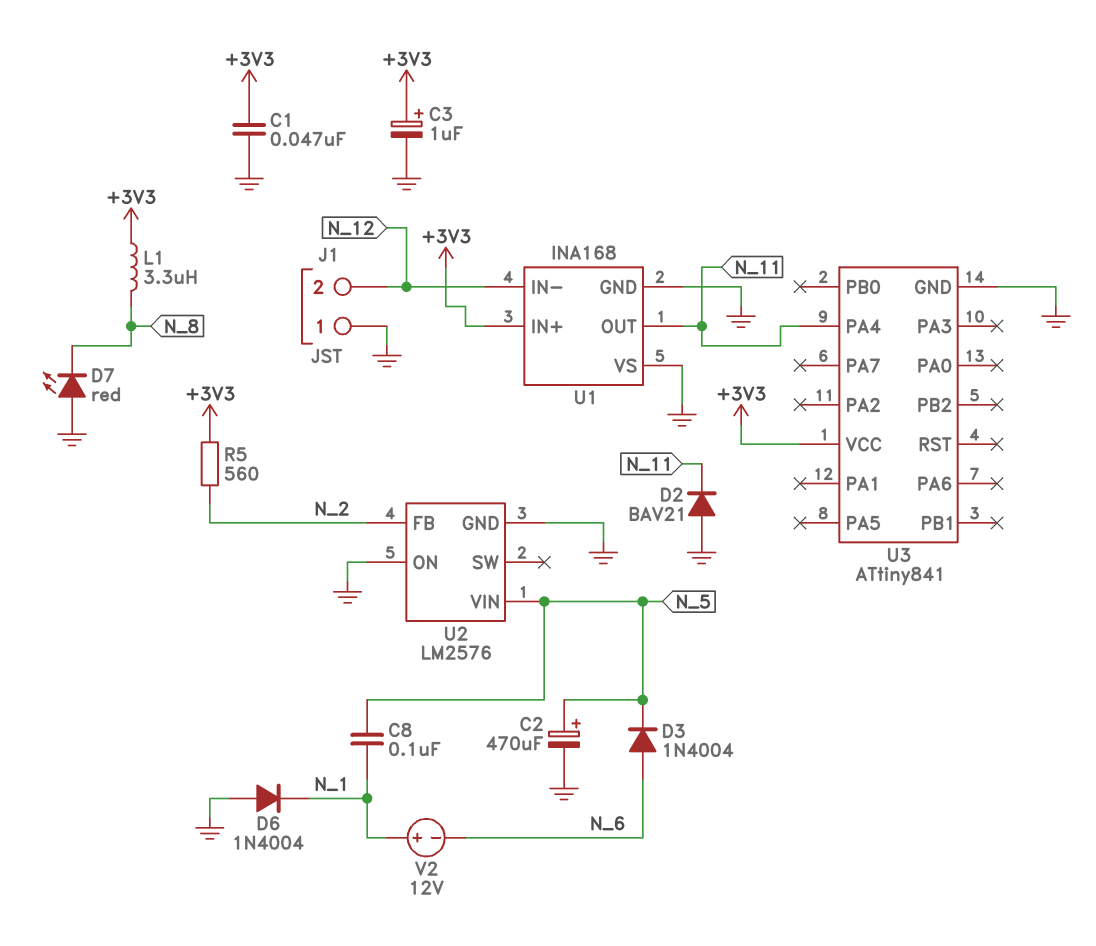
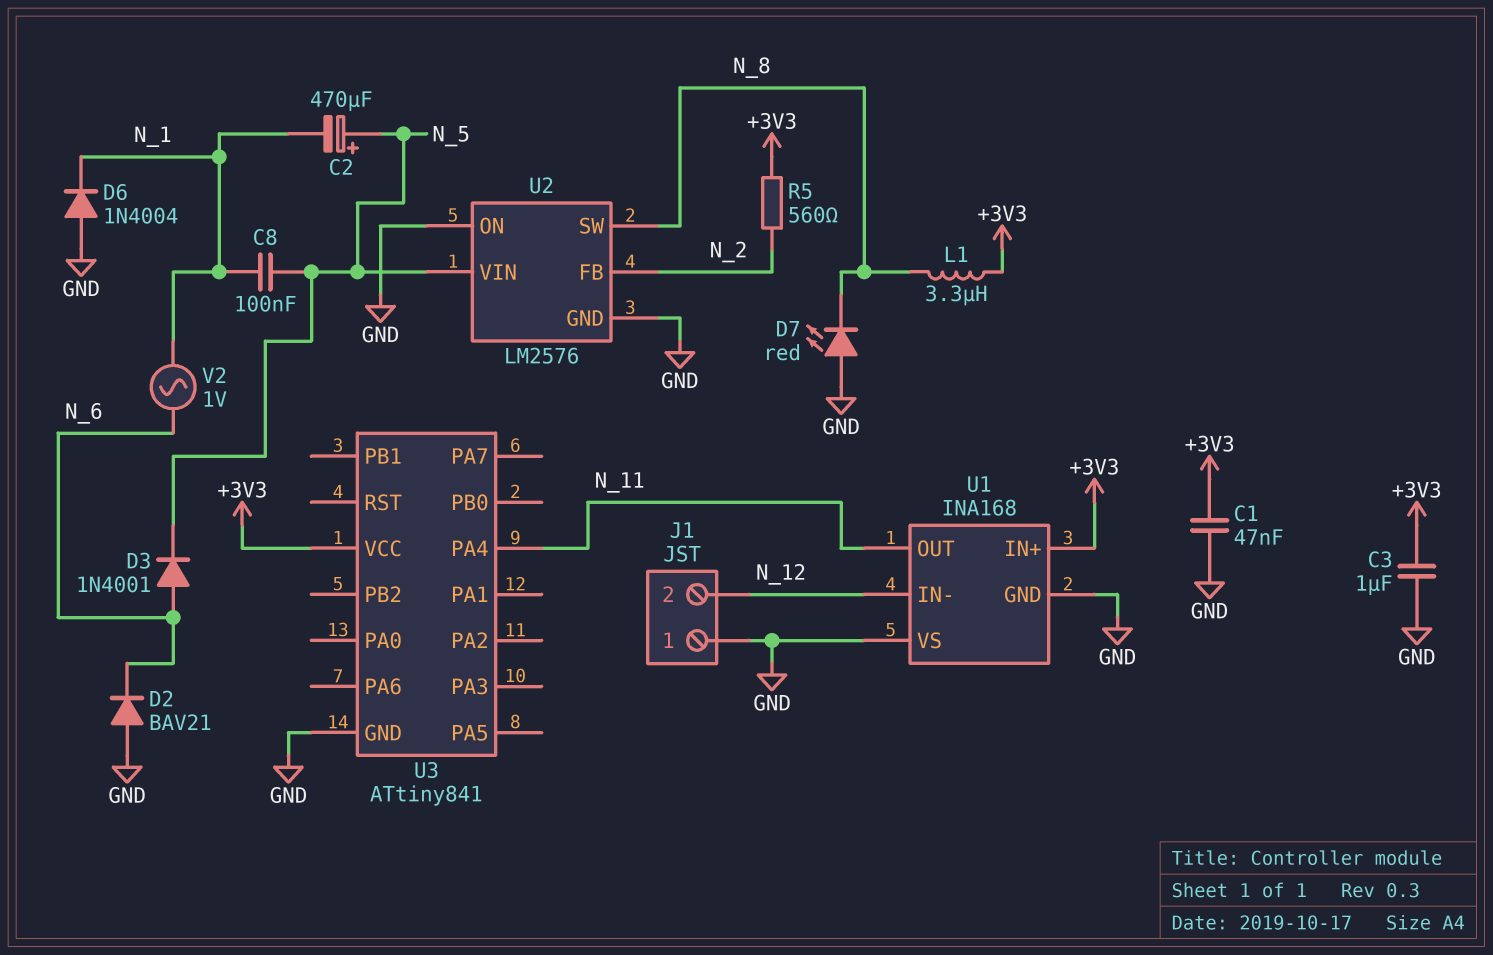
C2: 470uF (plus N_5, minus GND) -> 470uF (plus N_5, minus N_1)
C3: 1uF (plus +3V3, minus GND) -> 1uF (+3V3, GND)
D2: diode BAV21 (A GND, K N_11) -> diode BAV21 (A GND, K N_6)
D3: diode 1N4004 (A N_6, K N_5) -> diode 1N4001 (A N_6, K N_5)
U2 pin SW: none -> N_8
V2: 12V (plus N_1, minus N_6) -> AC 1V (N_1, N_6)

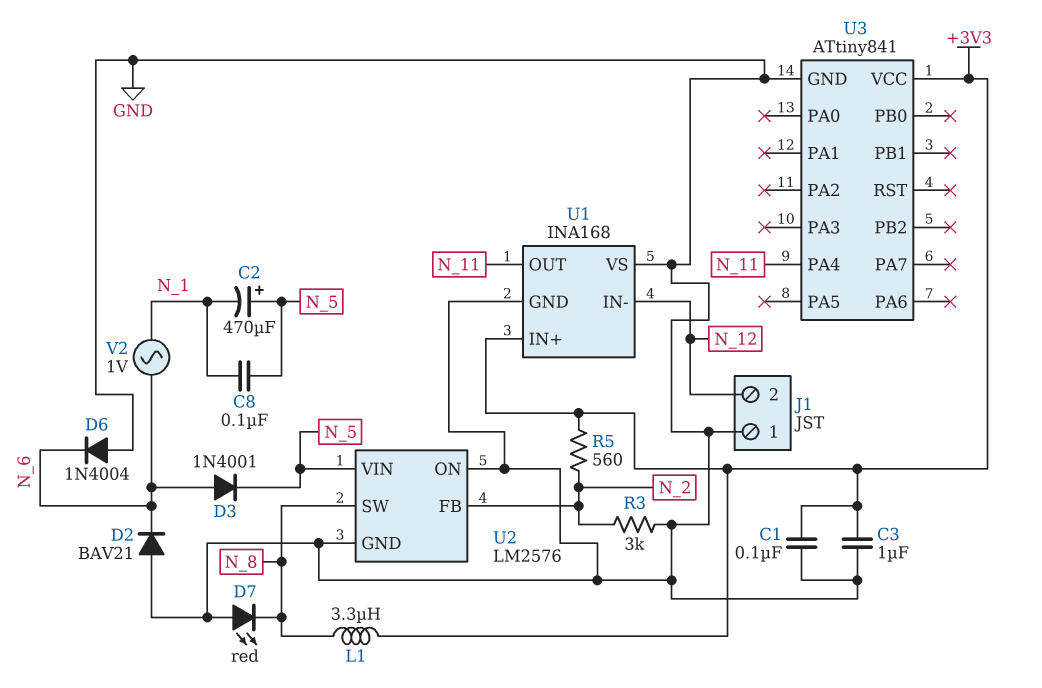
C1: 47nF (+3V3, GND) -> 100nF (+3V3, GND)
D6: diode 1N4004 (A GND, K N_1) -> diode 1N4004 (A GND, K N_6)
R3: none -> 3k (GND, N_2)

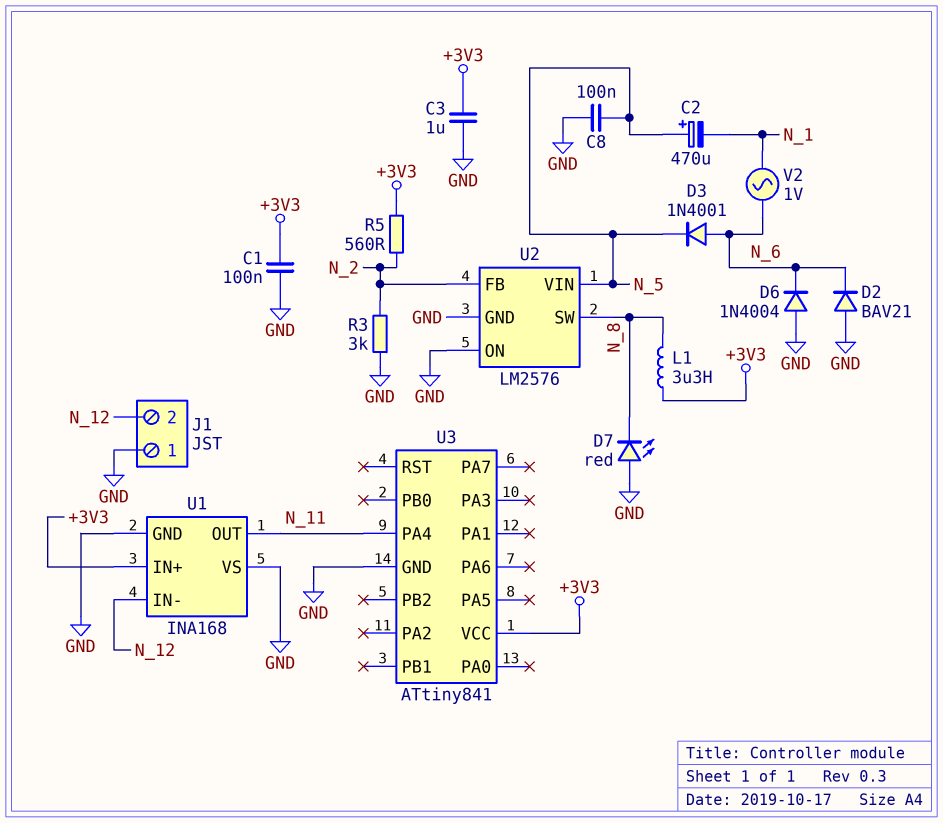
C8: 100nF (N_1, N_5) -> 100nF (GND, N_5)

